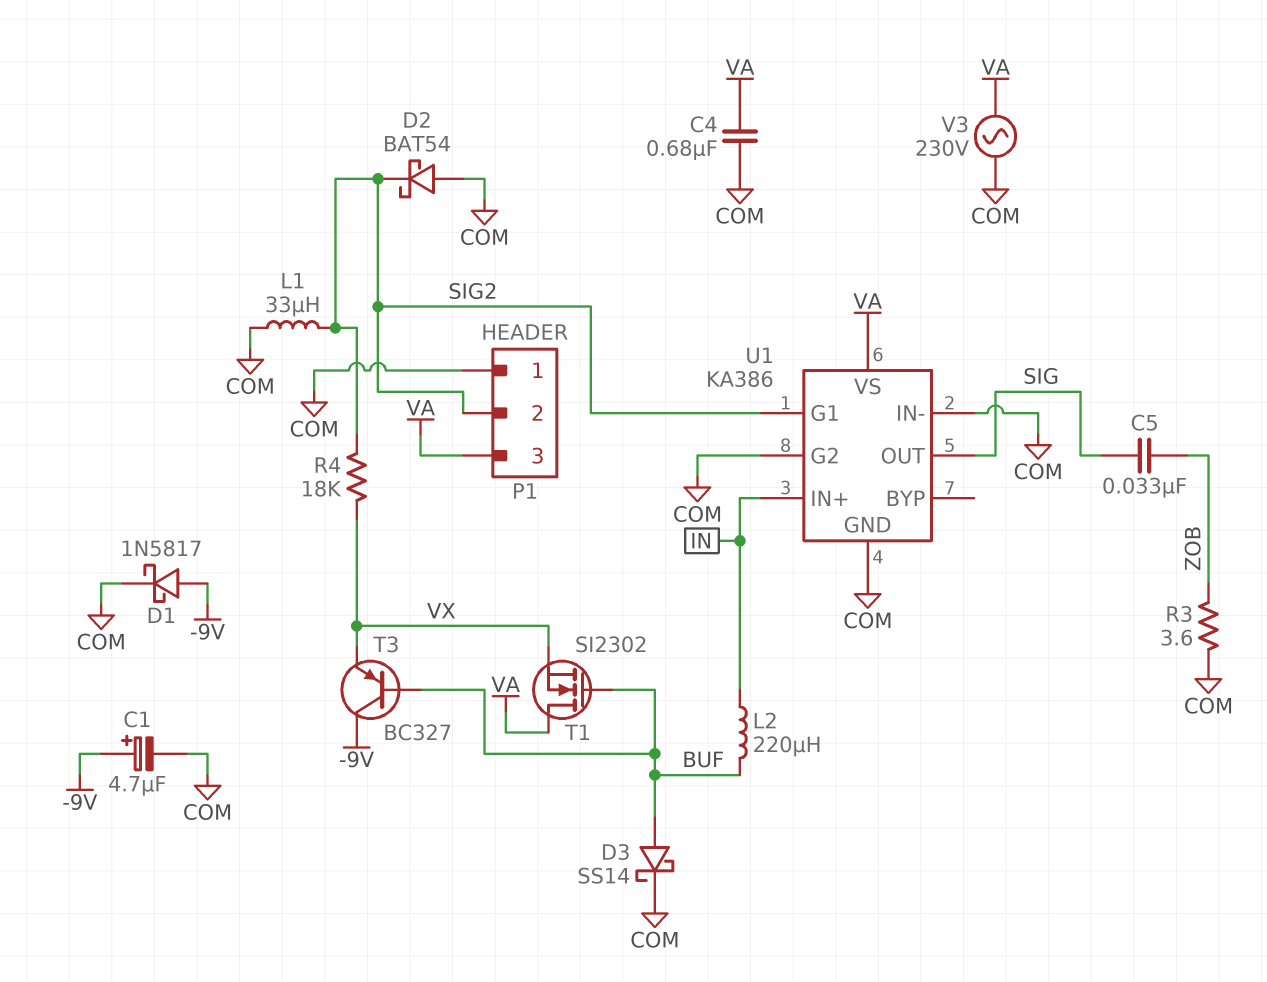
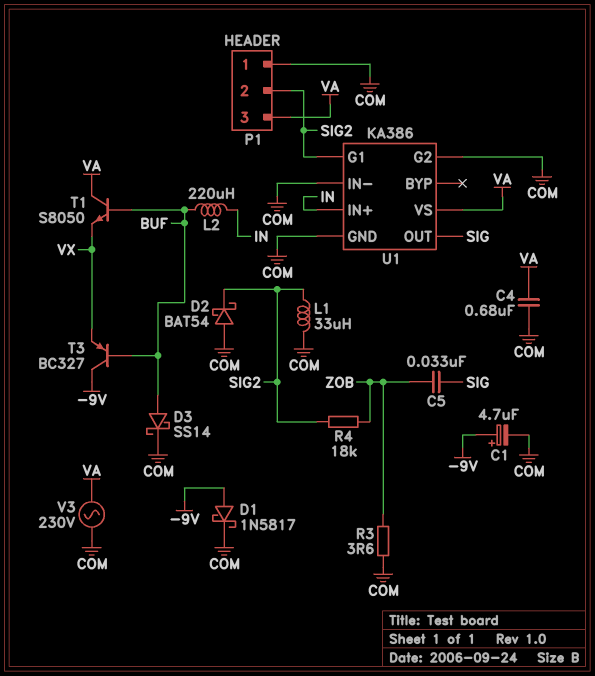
R4: 18k (SIG2, VX) -> 18k (SIG2, ZOB)
T1: NMOS SI2302 (G BUF, D VA, S VX) -> NPN S8050 (B BUF, C VA, E VX)

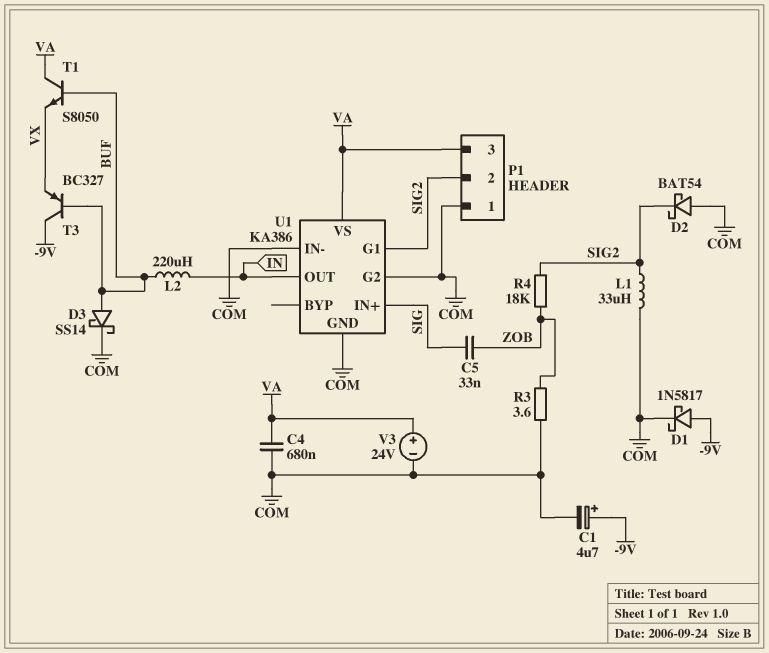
U1 pin IN+: IN -> SIG
U1 pin OUT: SIG -> IN
V3: AC 230V (COM, VA) -> 24V (plus VA, minus COM)

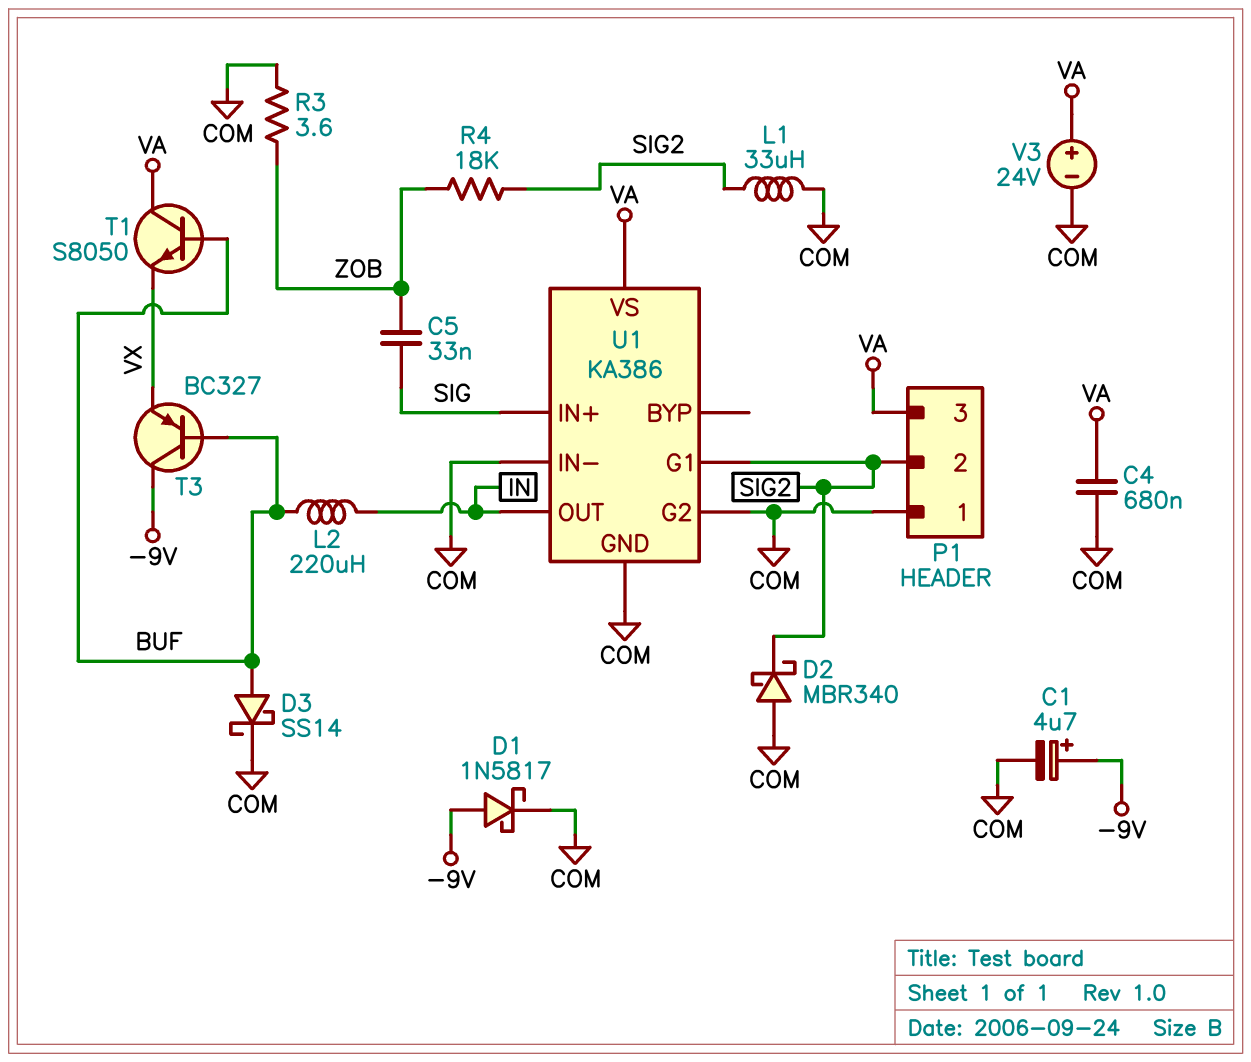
D2: schottky BAT54 (A COM, K SIG2) -> schottky MBR340 (A COM, K SIG2)

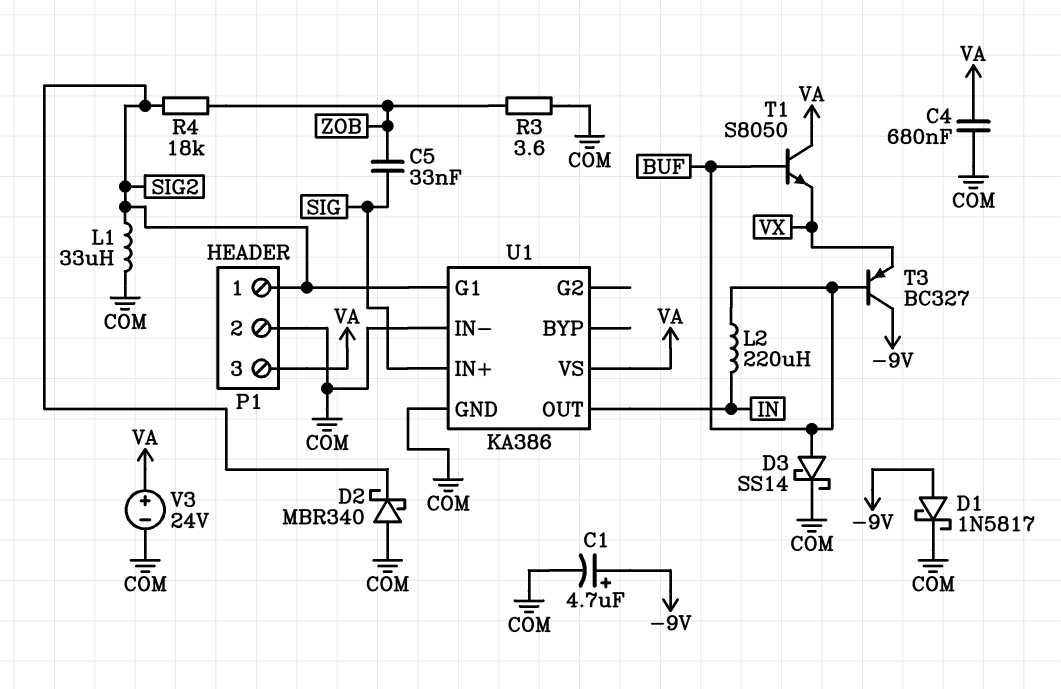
P1 pin 1: COM -> SIG2
P1 pin 2: SIG2 -> COM
U1 pin G2: COM -> none

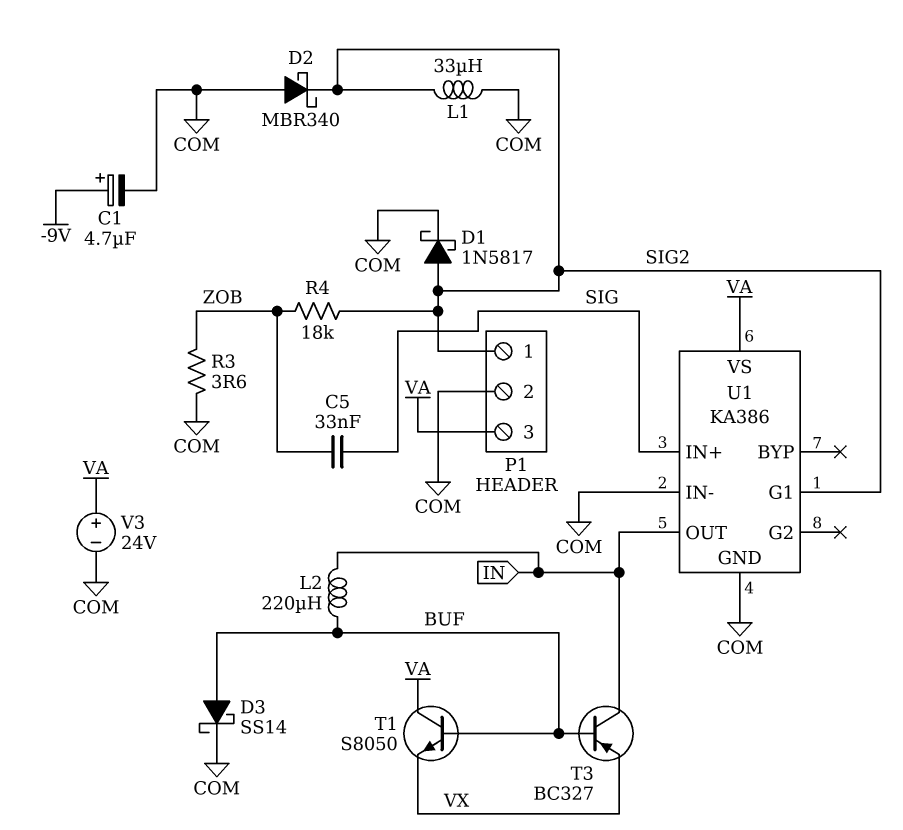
C4: 680nF (COM, VA) -> none
D1: schottky 1N5817 (A -9V, K COM) -> schottky 1N5817 (A SIG2, K COM)
T3: PNP BC327 (B BUF, C -9V, E VX) -> PNP BC327 (B BUF, C IN, E VX)

